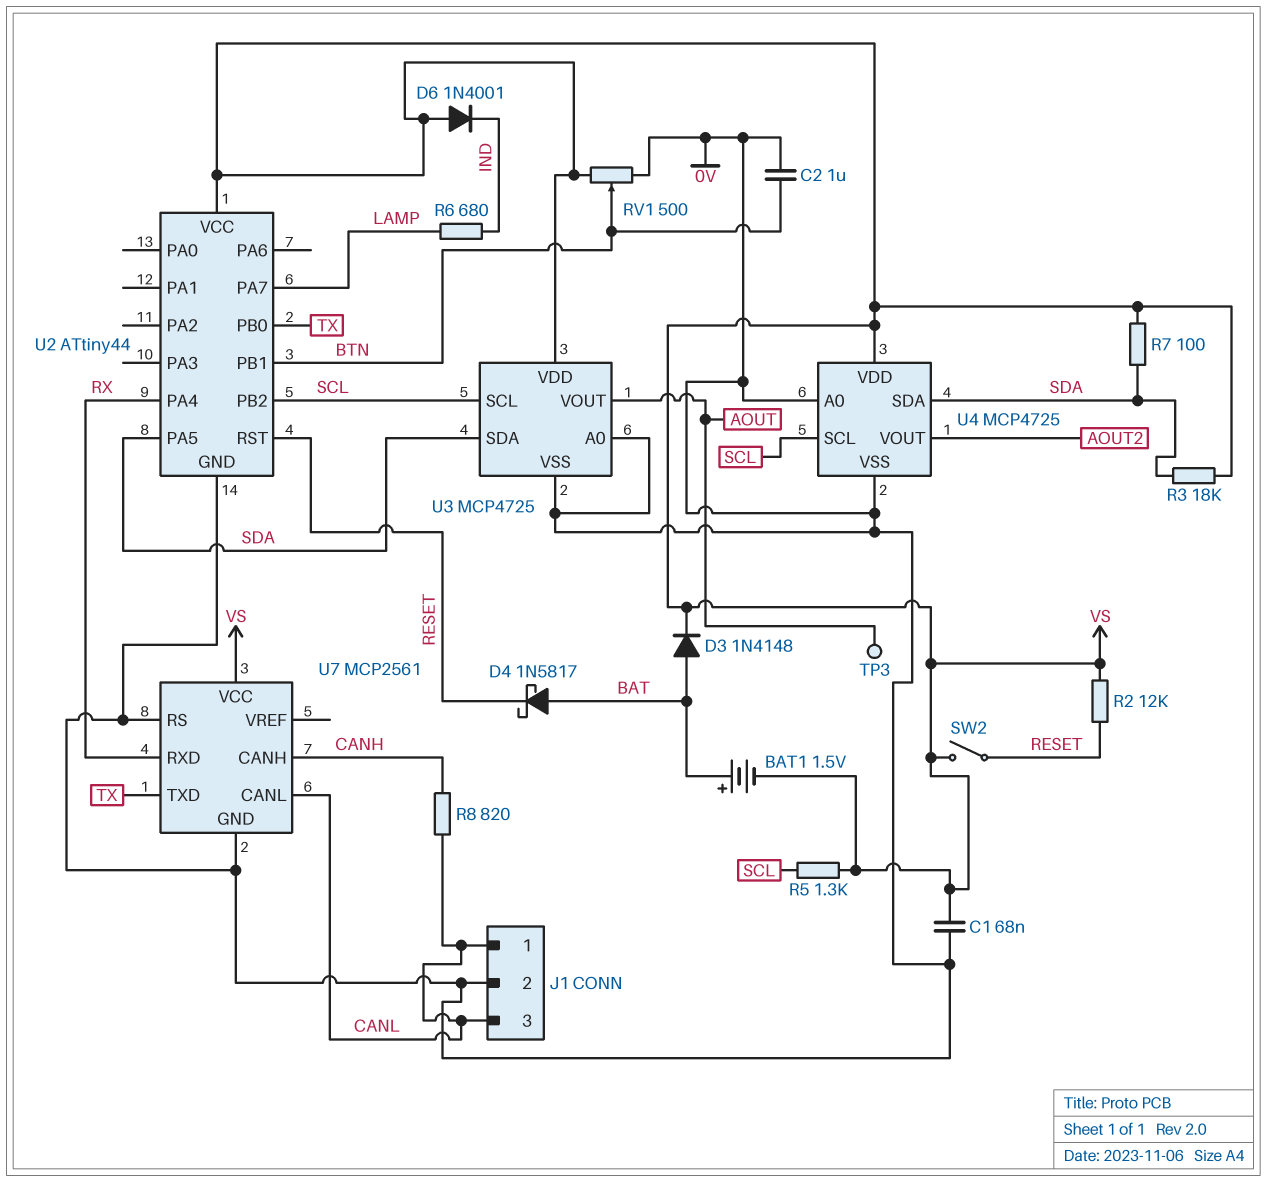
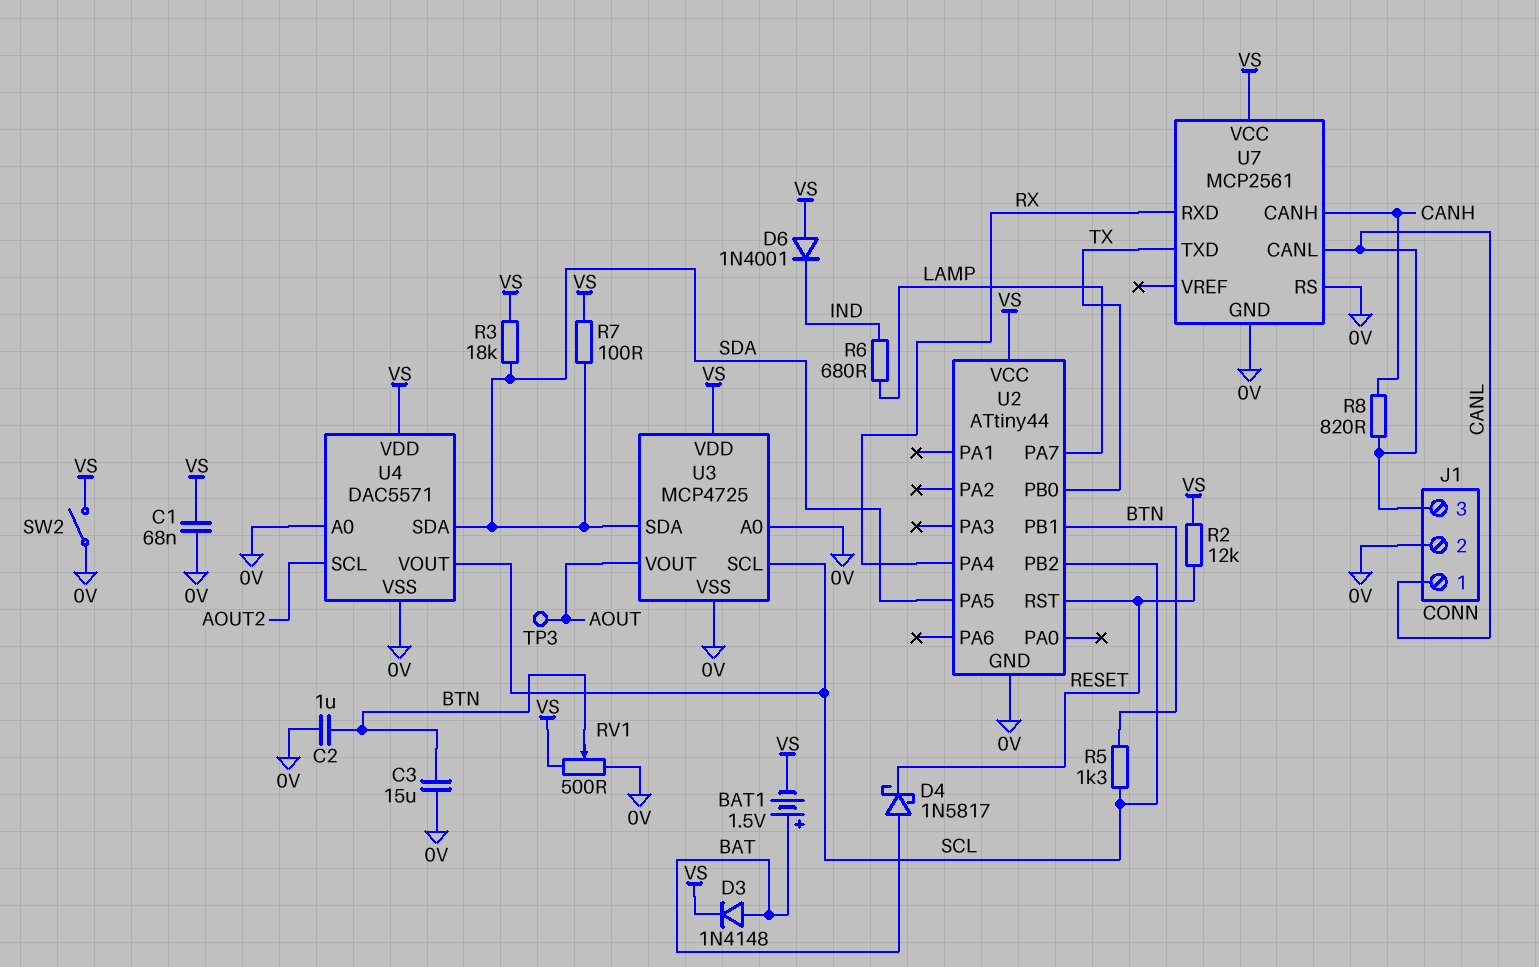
C3: none -> 15uF (0V, BTN)
R5: 1.3k (SCL, VS) -> 1.3k (BTN, SCL)
SW2: switch (RESET, VS) -> switch (0V, VS)
U4: MCP4725 -> DAC5571
U4 pin SCL: SCL -> AOUT2
U4 pin VOUT: AOUT2 -> SCL

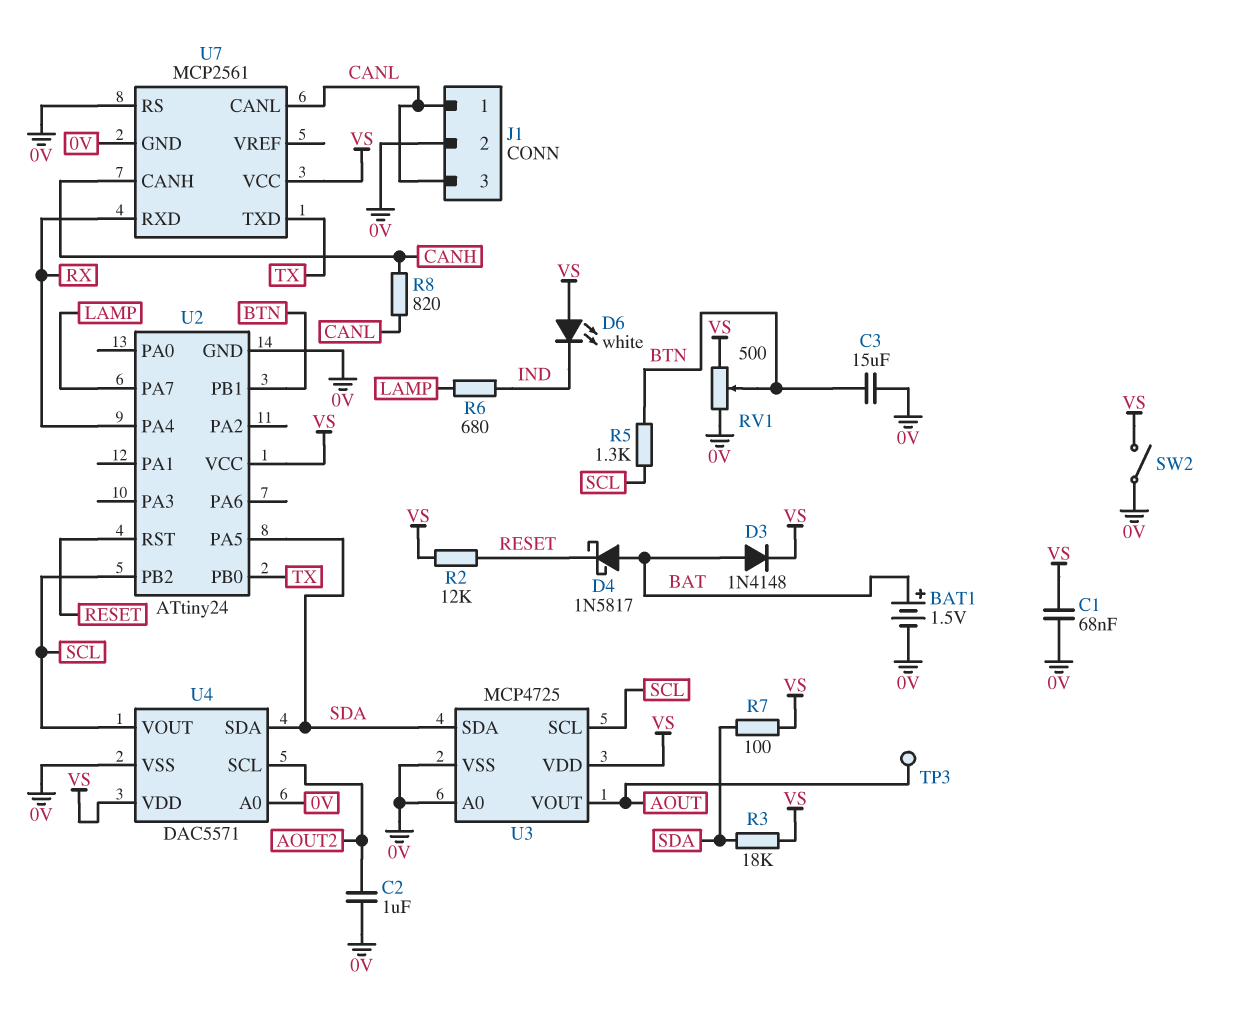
BAT1: 1.5V (plus BAT, minus VS) -> 1.5V (plus BAT, minus 0V)
C2: 1uF (0V, BTN) -> 1uF (0V, AOUT2)
D6: diode 1N4001 (A VS, K IND) -> LED white (A VS, K IND)
U2: ATtiny44 -> ATtiny24

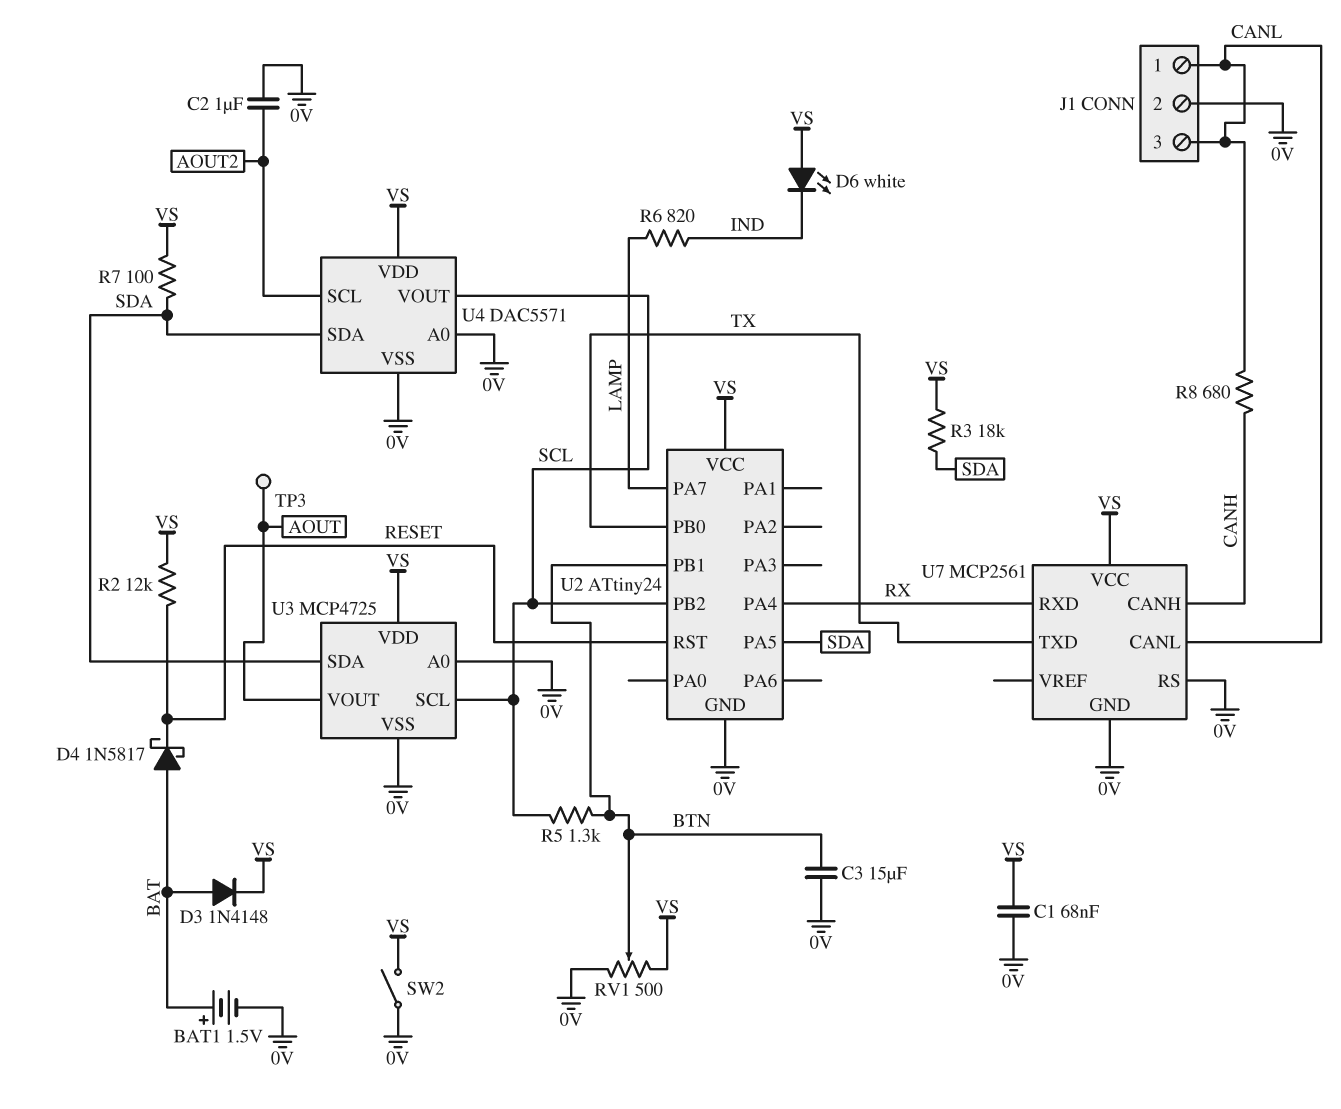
R6: 680 (IND, LAMP) -> 820 (IND, LAMP)
R8: 820 (CANH, CANL) -> 680 (CANH, CANL)

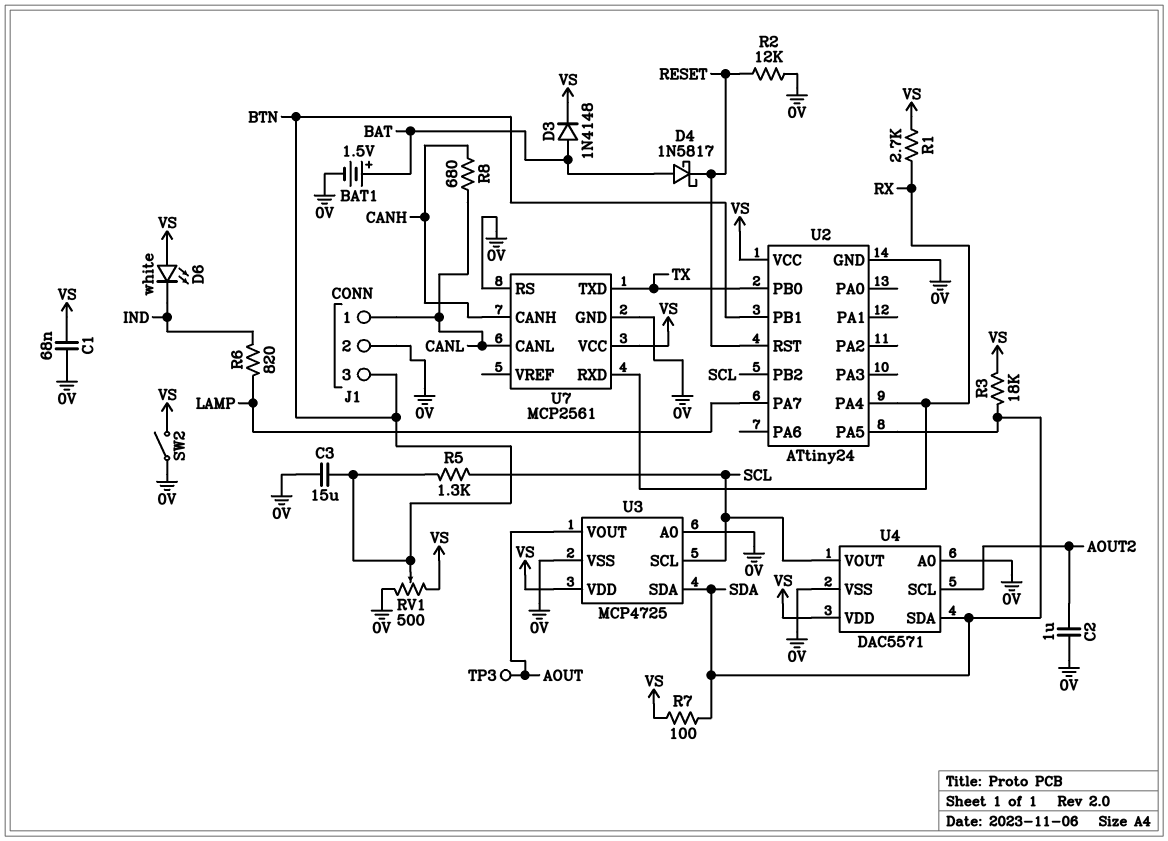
J1 pin 3: CANL -> BTN
R1: none -> 2.7k (RX, VS)
R2: 12k (RESET, VS) -> 12k (0V, RESET)

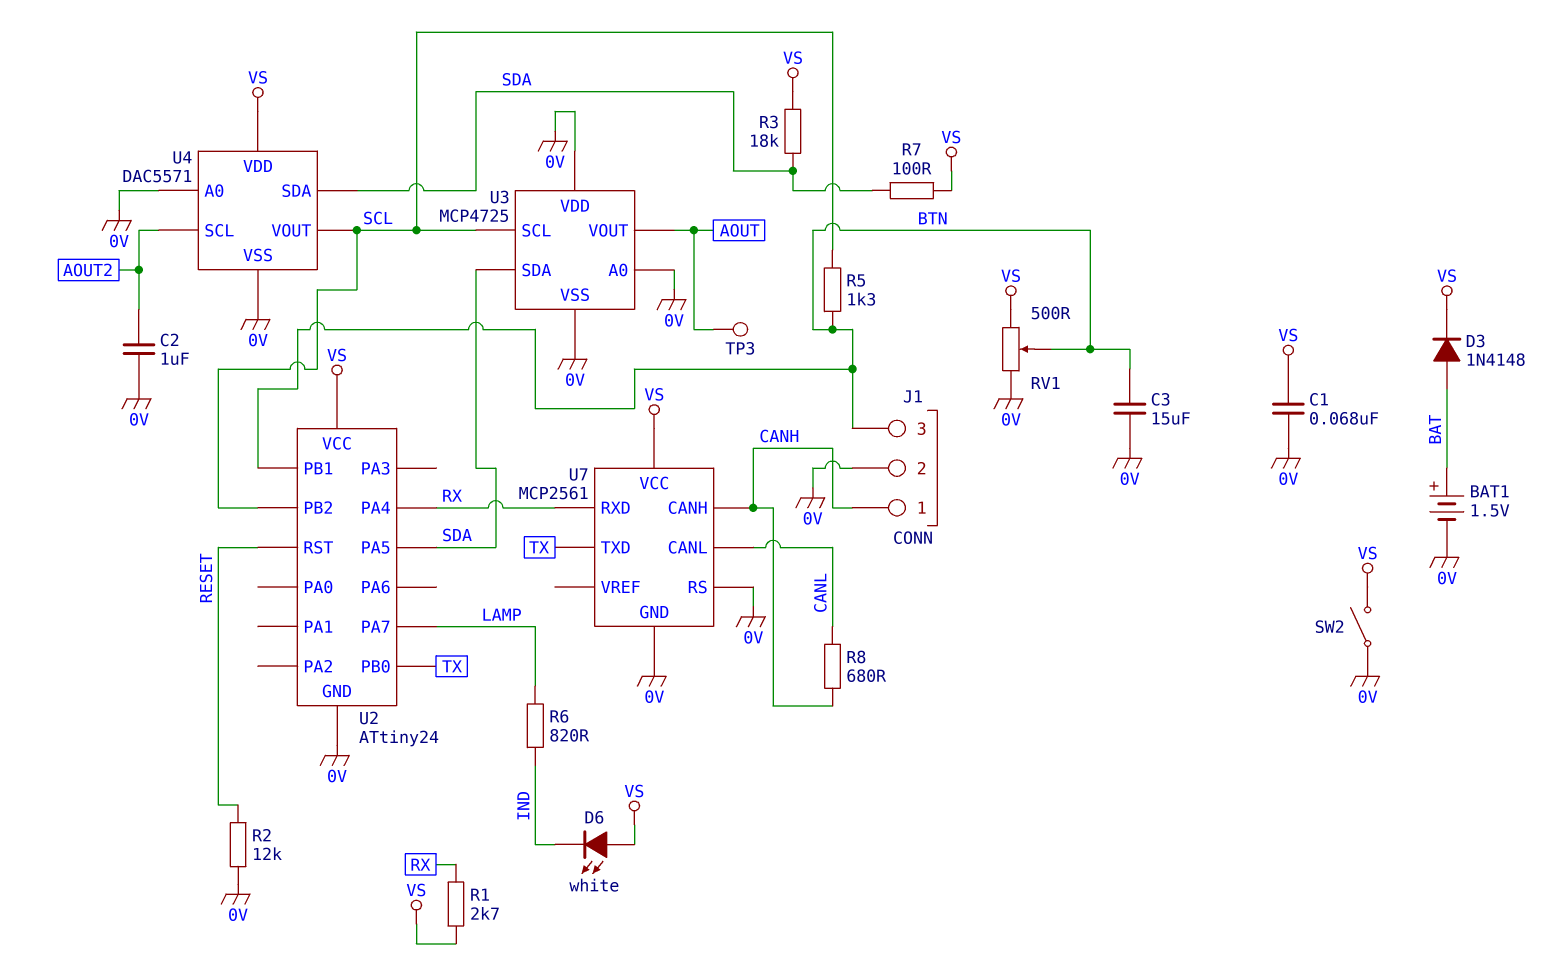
D4: schottky 1N5817 (A BAT, K RESET) -> none
J1 pin 1: CANL -> CANH
U3 pin VDD: VS -> 0V

